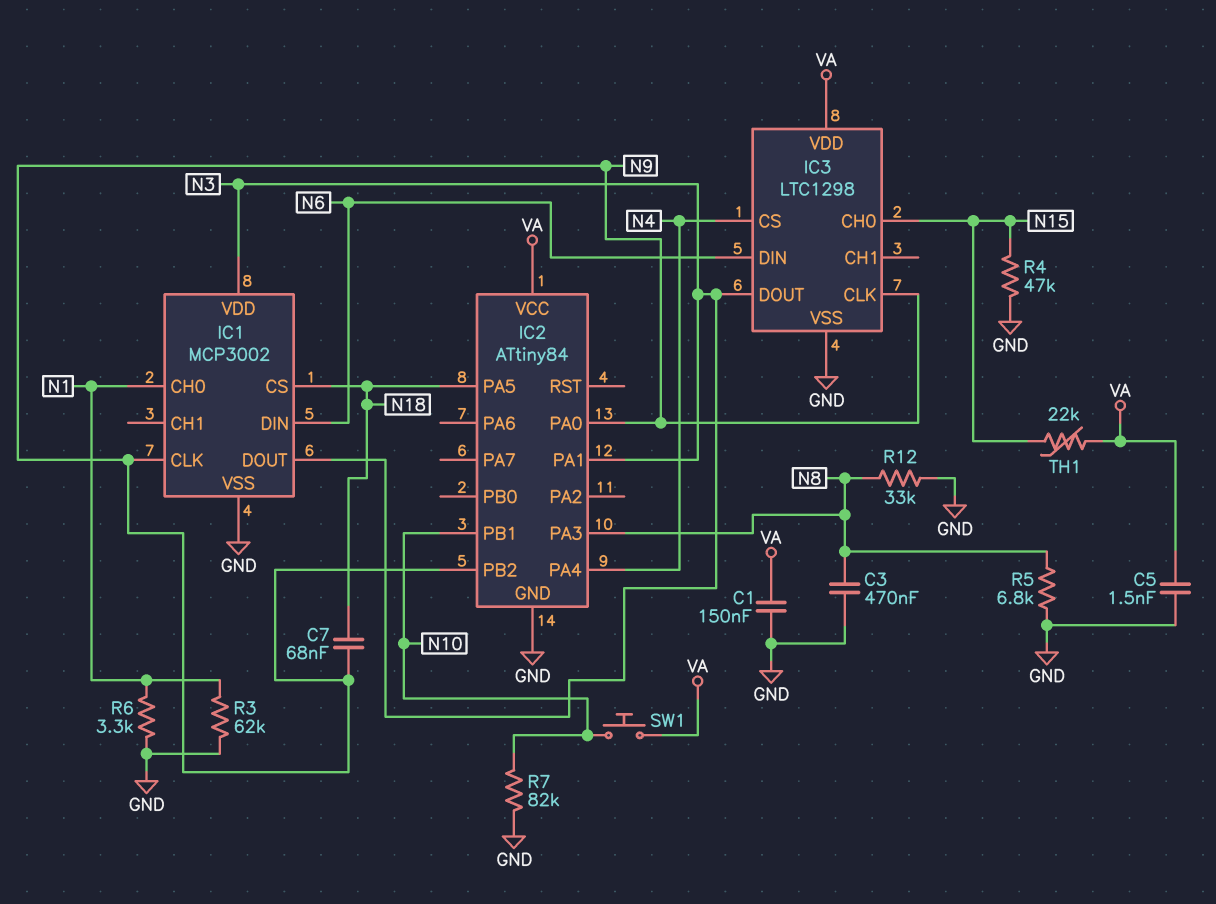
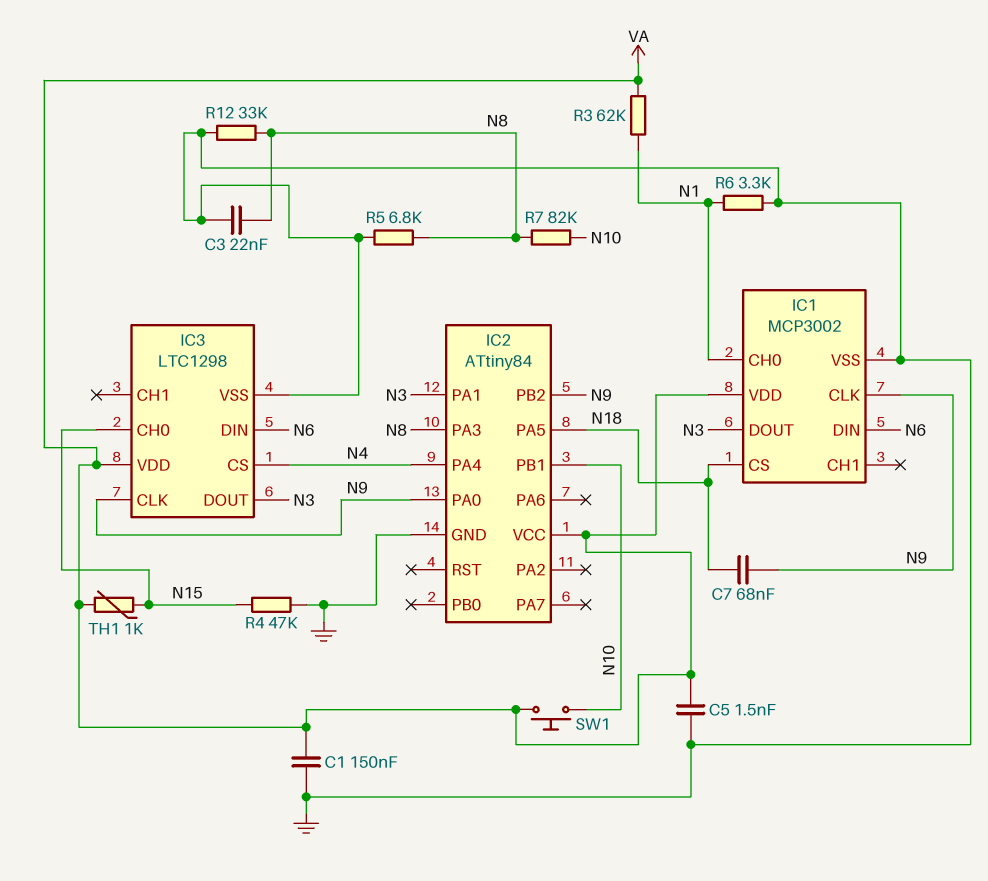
C3: 470nF (GND, N8) -> 22nF (GND, N8)
IC1 pin VDD: N3 -> VA
R3: 62k (GND, N1) -> 62k (N1, VA)
R7: 82k (GND, N10) -> 82k (N8, N10)
TH1: 22k (N15, VA) -> 1k (N15, VA)

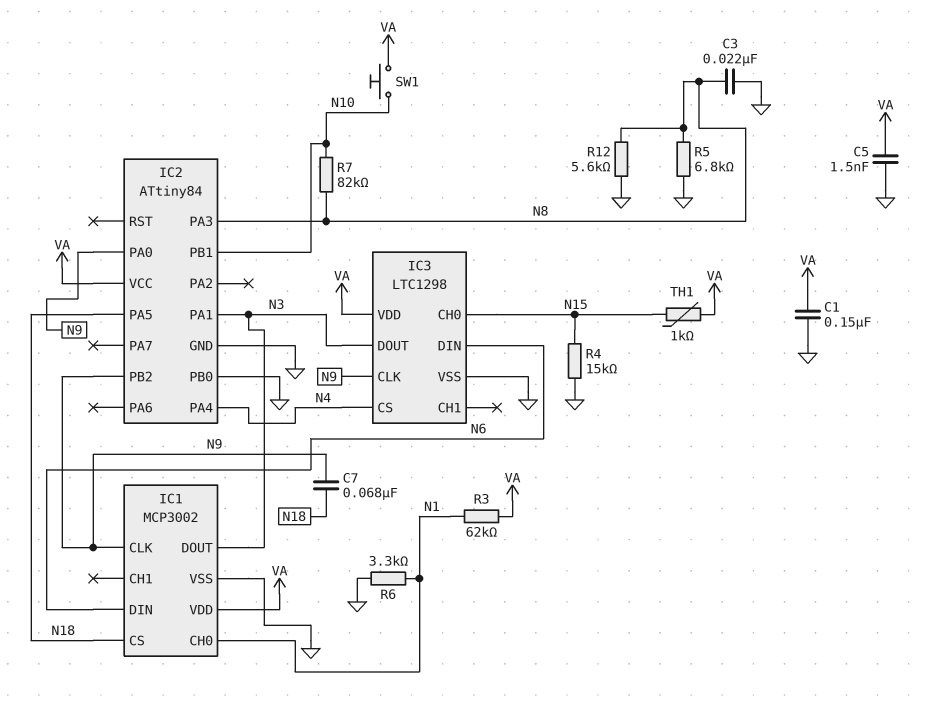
IC2 pin PB0: none -> GND
R4: 47k (GND, N15) -> 15k (GND, N15)
R12: 33k (GND, N8) -> 5.6k (GND, N8)

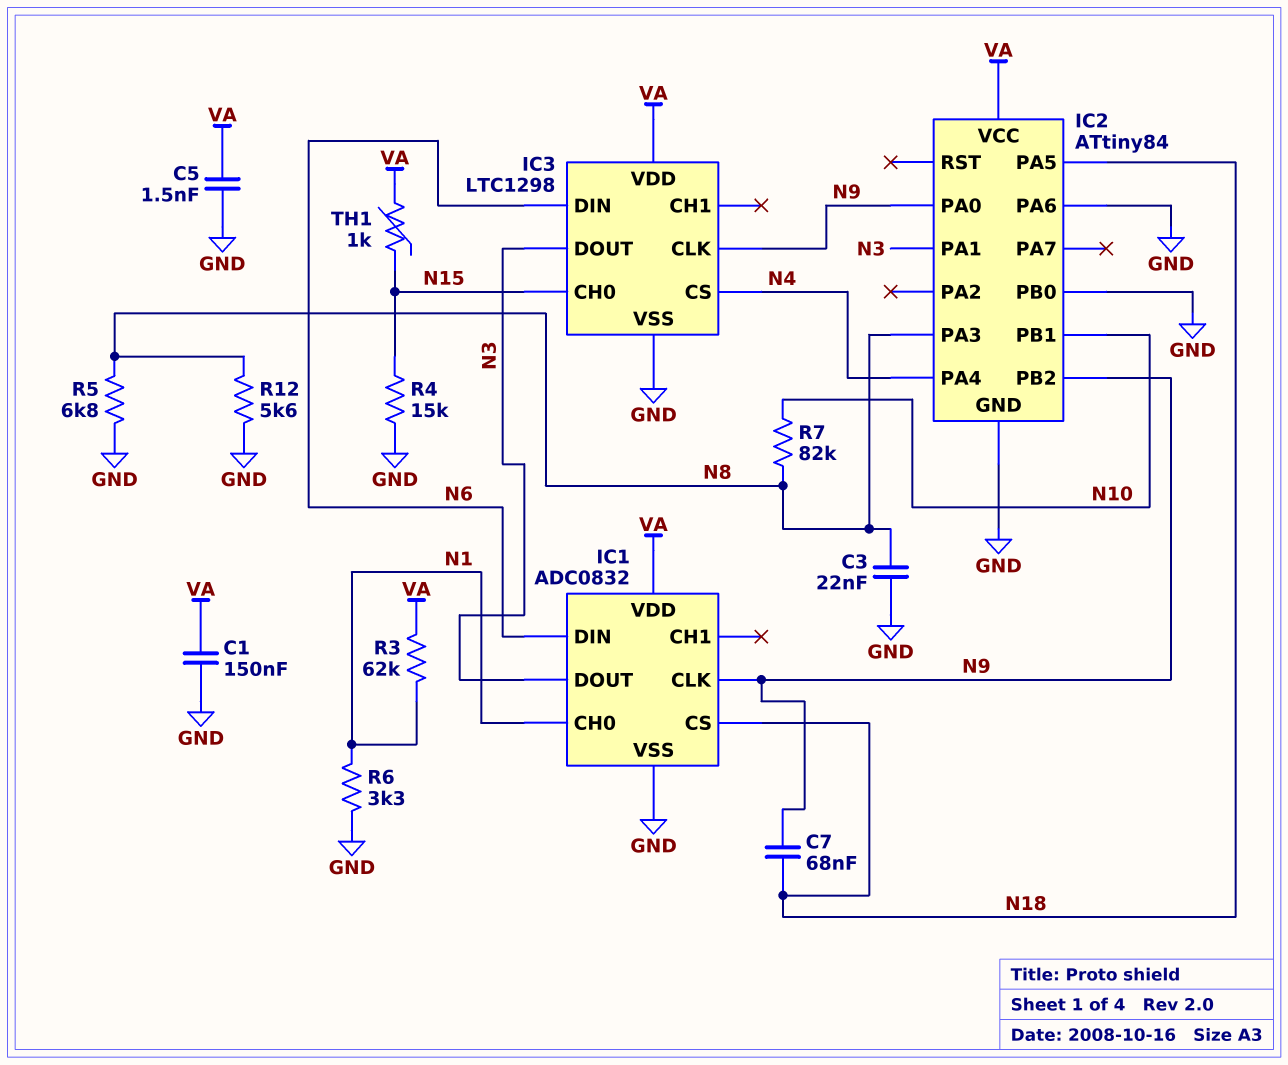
IC1: MCP3002 -> ADC0832
IC2 pin PA6: none -> GND
SW1: button (N10, VA) -> none

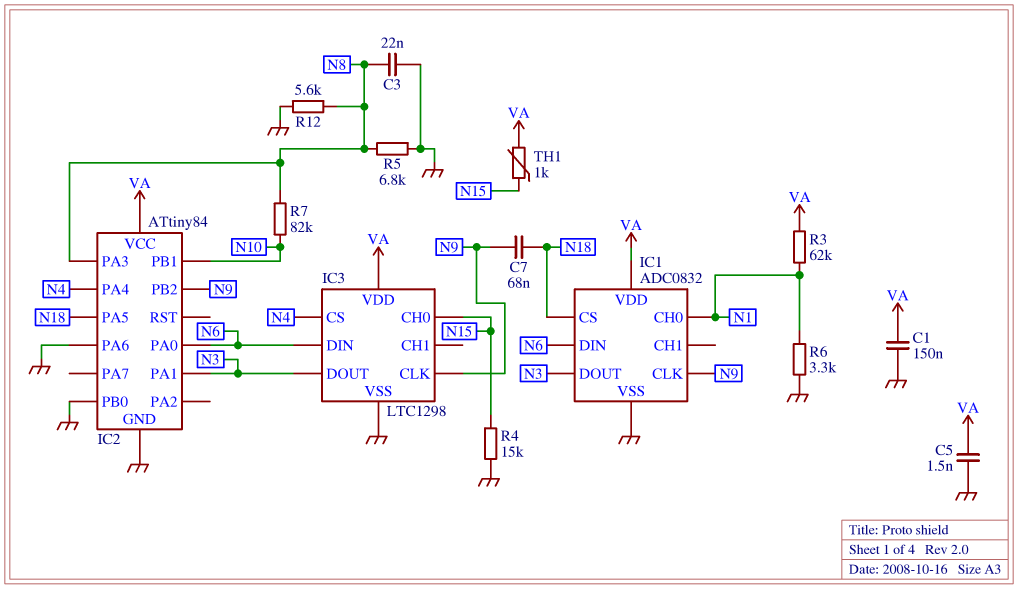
IC2 pin PA0: N9 -> N6

